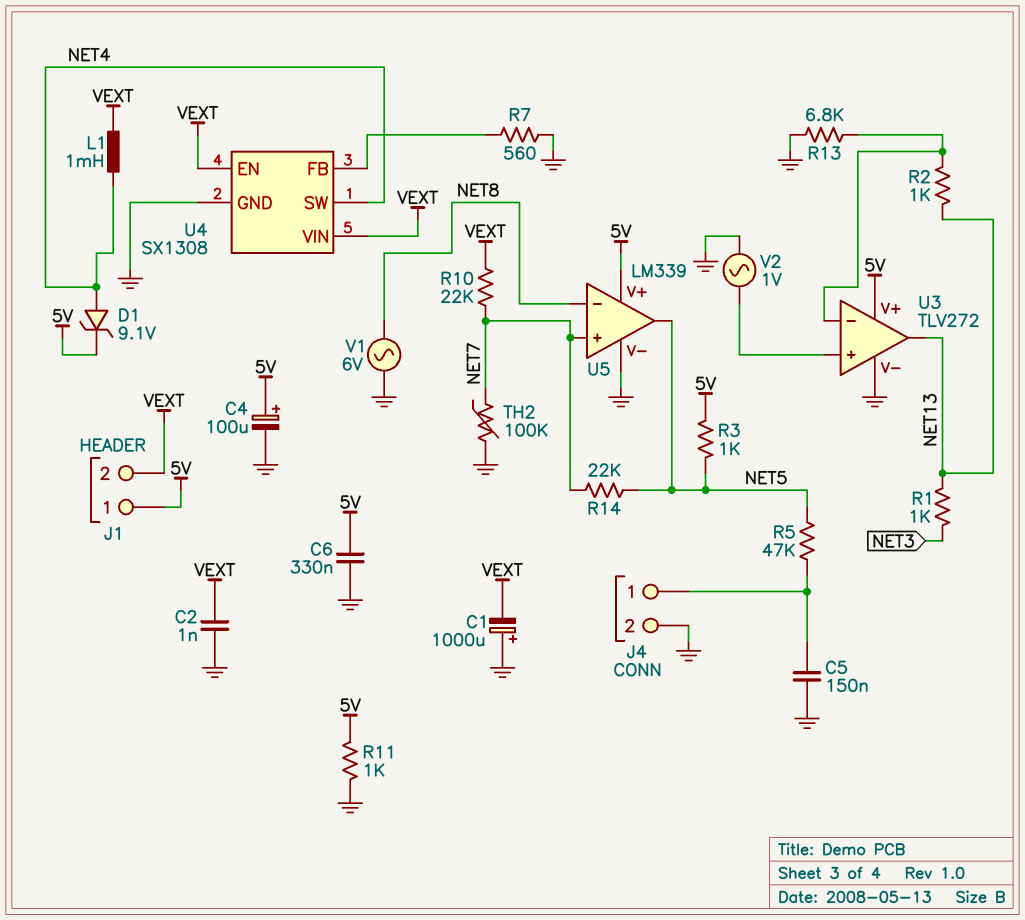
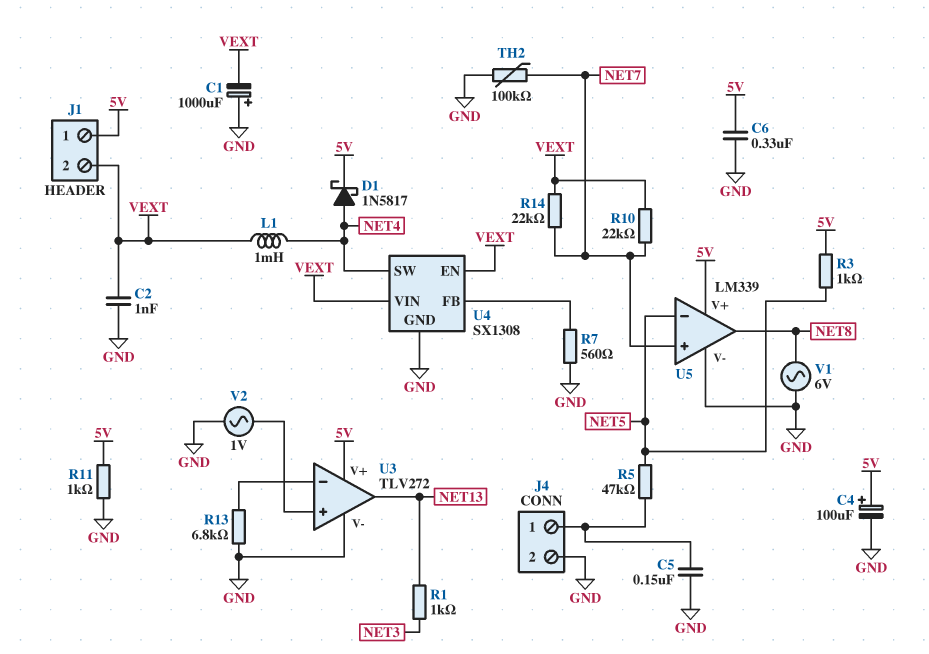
D1: zener 9.1V (A NET4, K 5V) -> schottky 1N5817 (A NET4, K 5V)
R2: 1k (NET13, U3/in-) -> none
R14: 22k (NET5, NET7) -> 22k (NET7, VEXT)
U5 pin in-: NET8 -> NET5
U5 pin out: NET5 -> NET8

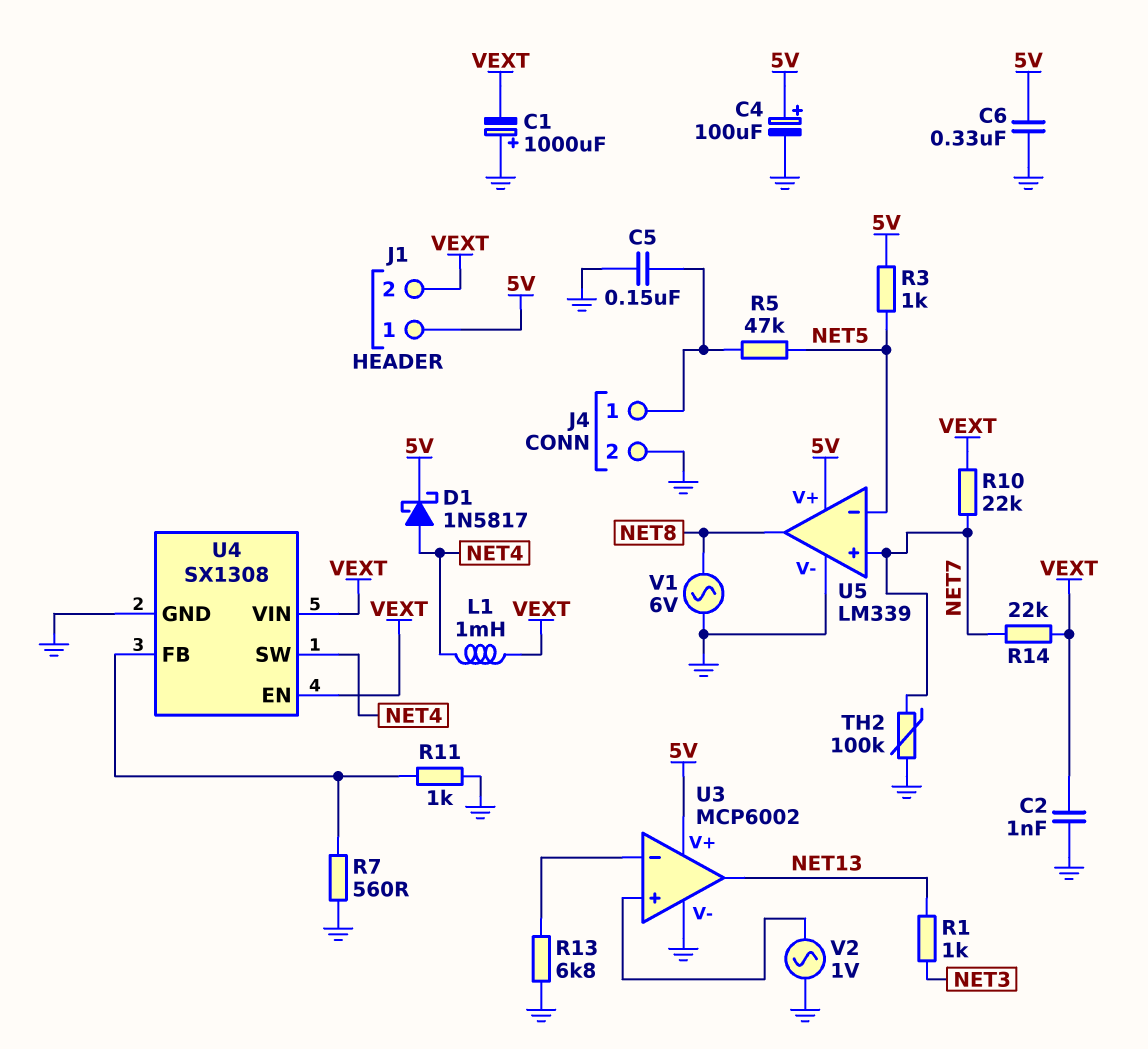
R11: 1k (5V, GND) -> 1k (GND, U4/FB)
U3: TLV272 -> MCP6002

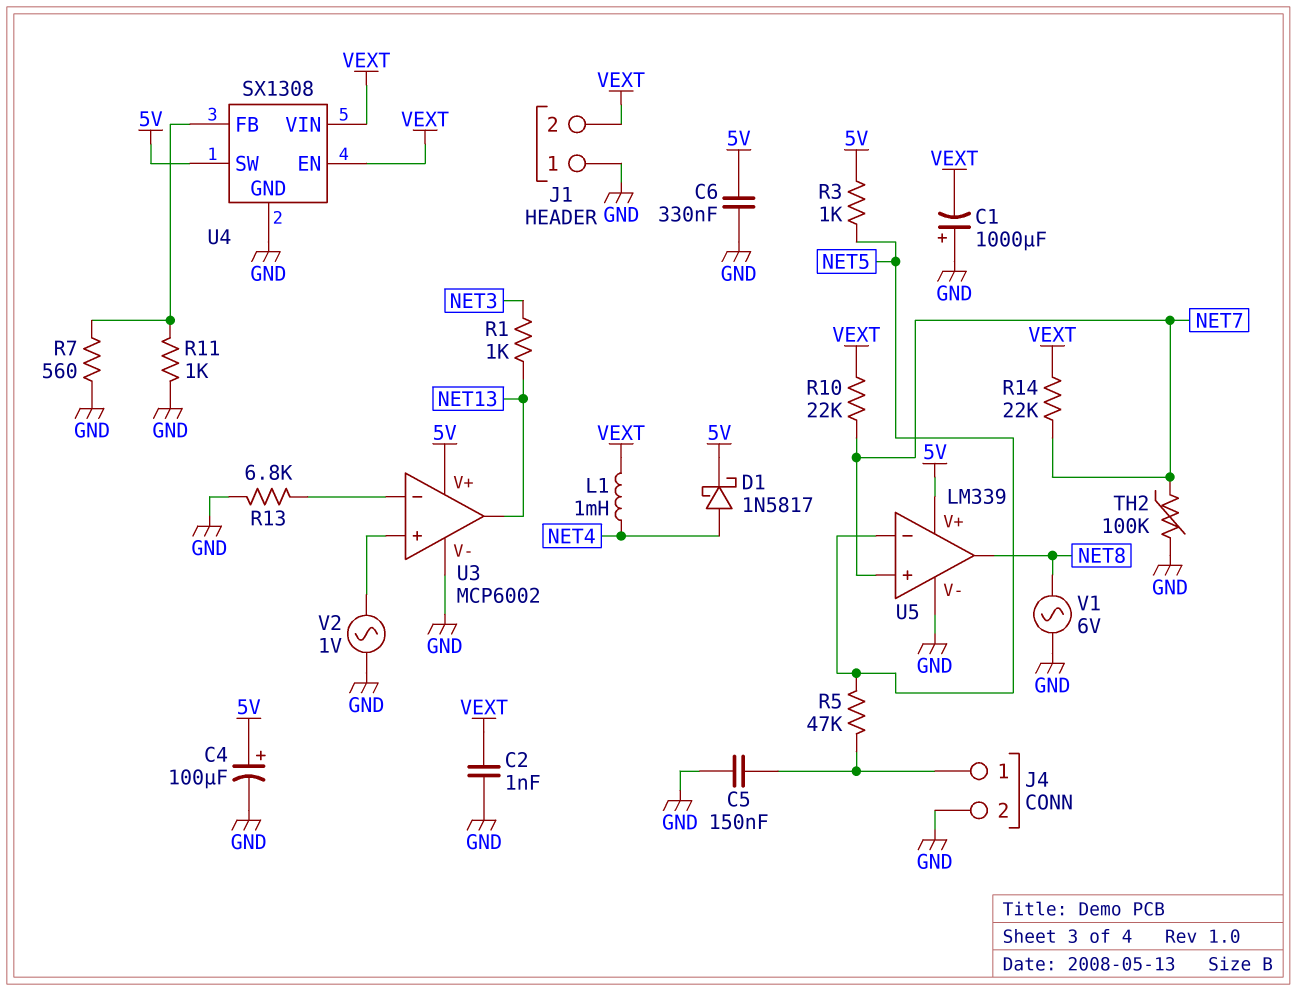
J1 pin 1: 5V -> GND
U4 pin SW: NET4 -> 5V

